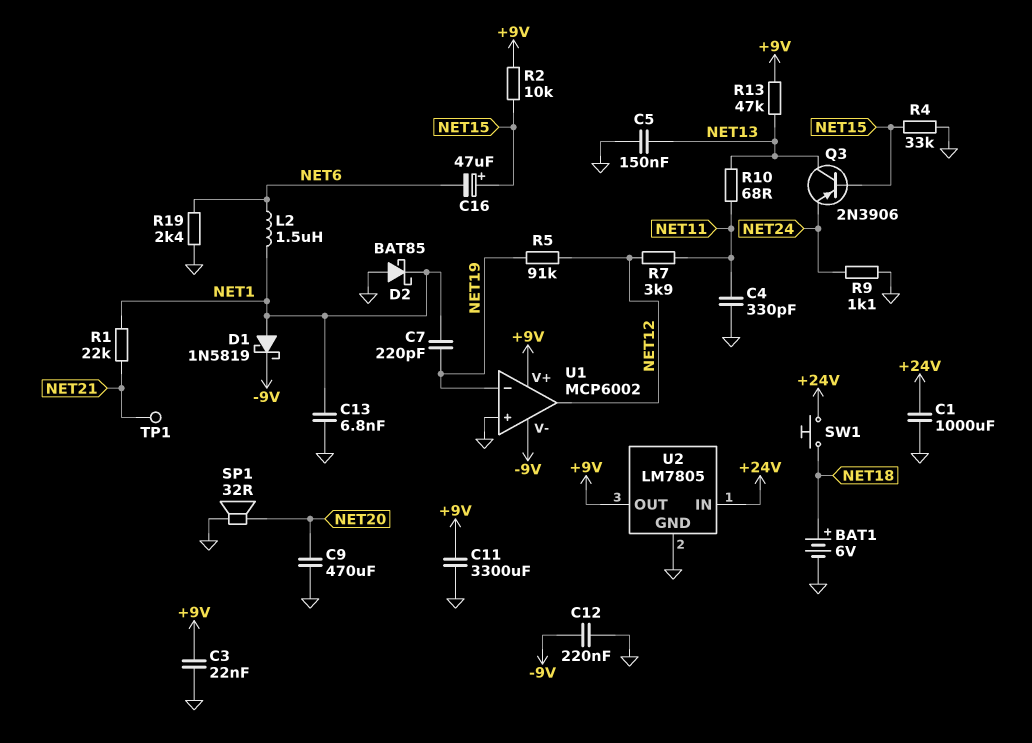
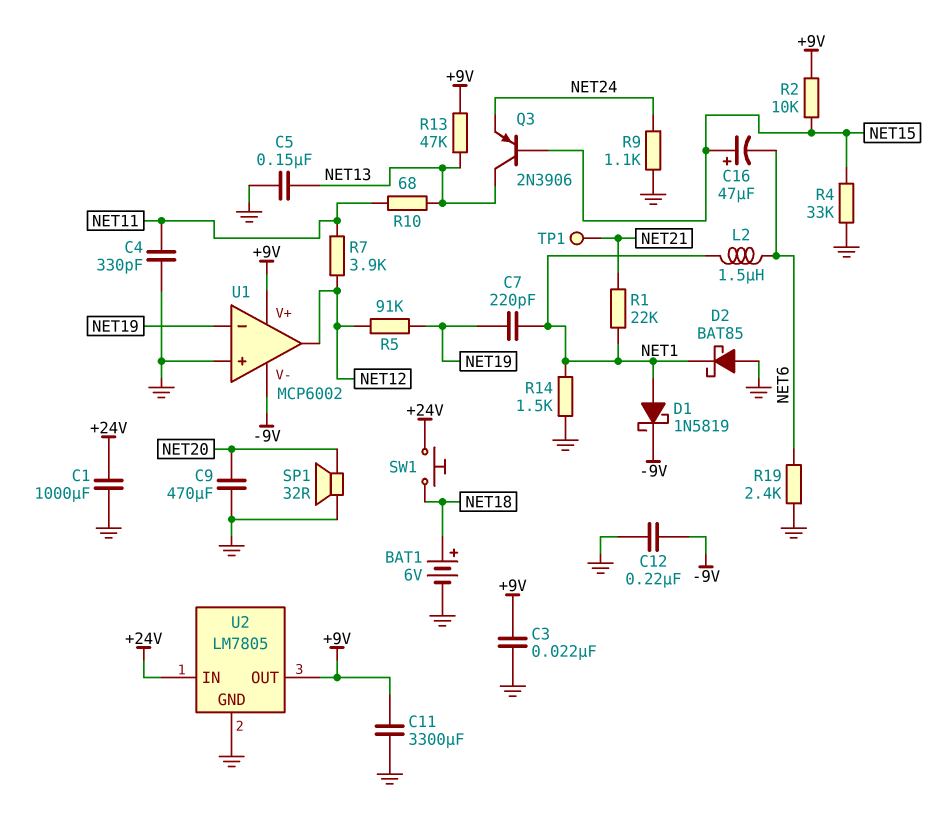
C13: 6.8nF (GND, NET1) -> none
R14: none -> 1.5k (GND, NET1)

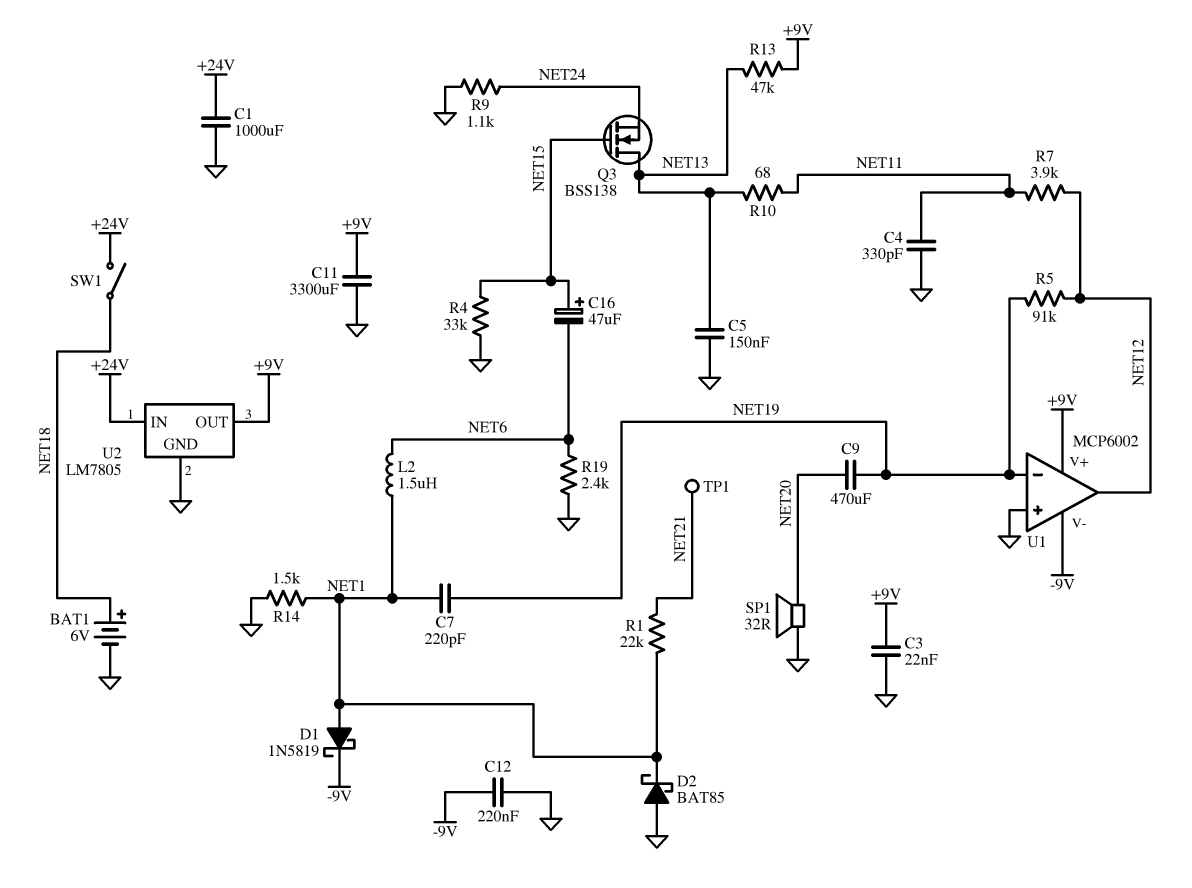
C9: 470uF (GND, NET20) -> 470uF (NET19, NET20)
Q3: PNP 2N3906 (B NET15, C NET13, E NET24) -> NMOS BSS138 (G NET15, D NET13, S NET24)
R2: 10k (+9V, NET15) -> none
SW1: button (+24V, NET18) -> switch (+24V, NET18)

